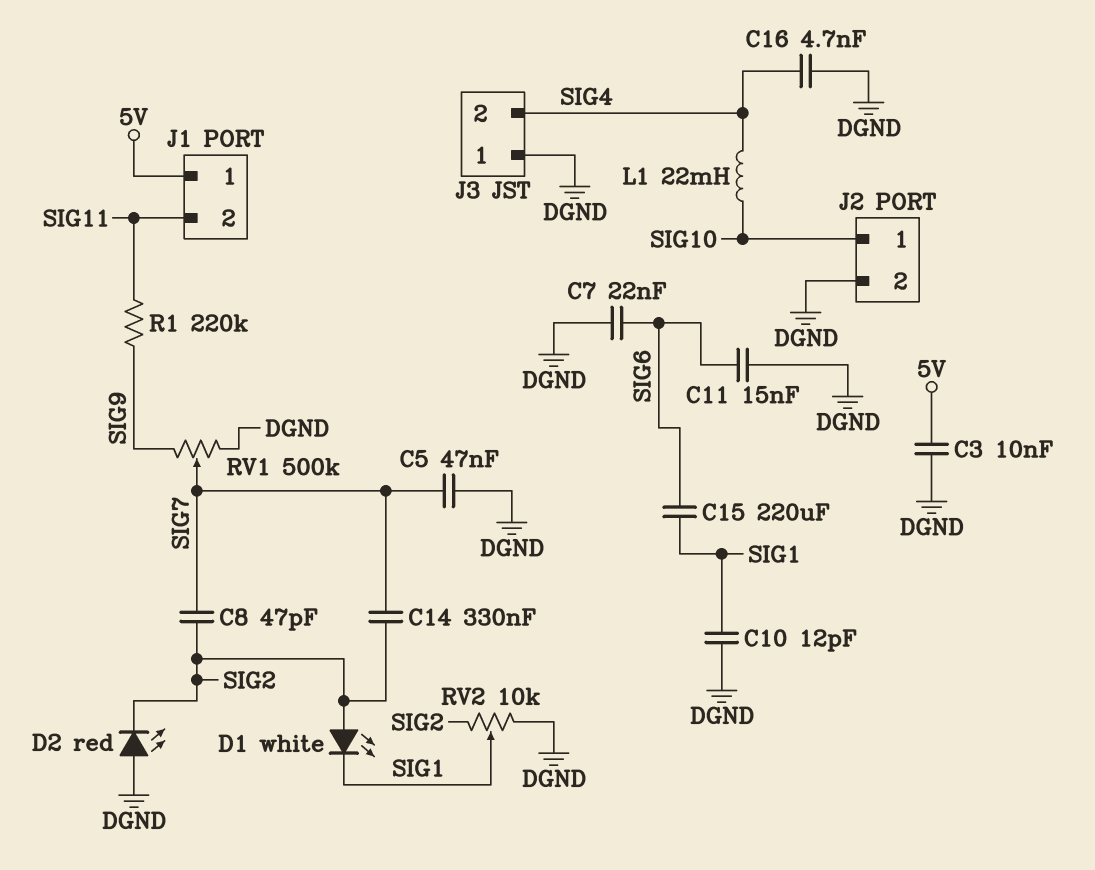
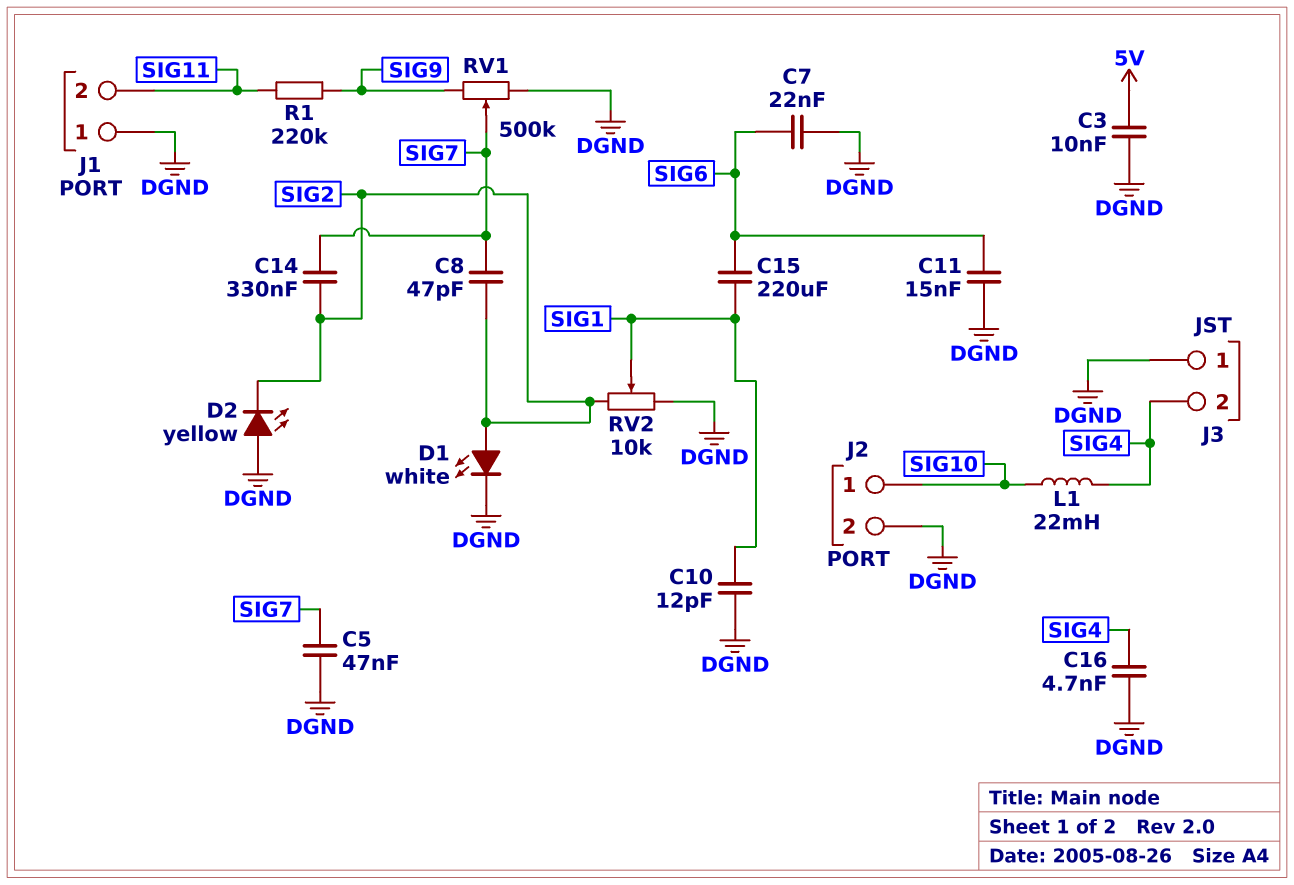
D1: LED white (A SIG2, K SIG1) -> LED white (A SIG2, K DGND)
D2: LED red (A DGND, K SIG2) -> LED yellow (A DGND, K SIG2)
J1 pin 1: 5V -> DGND

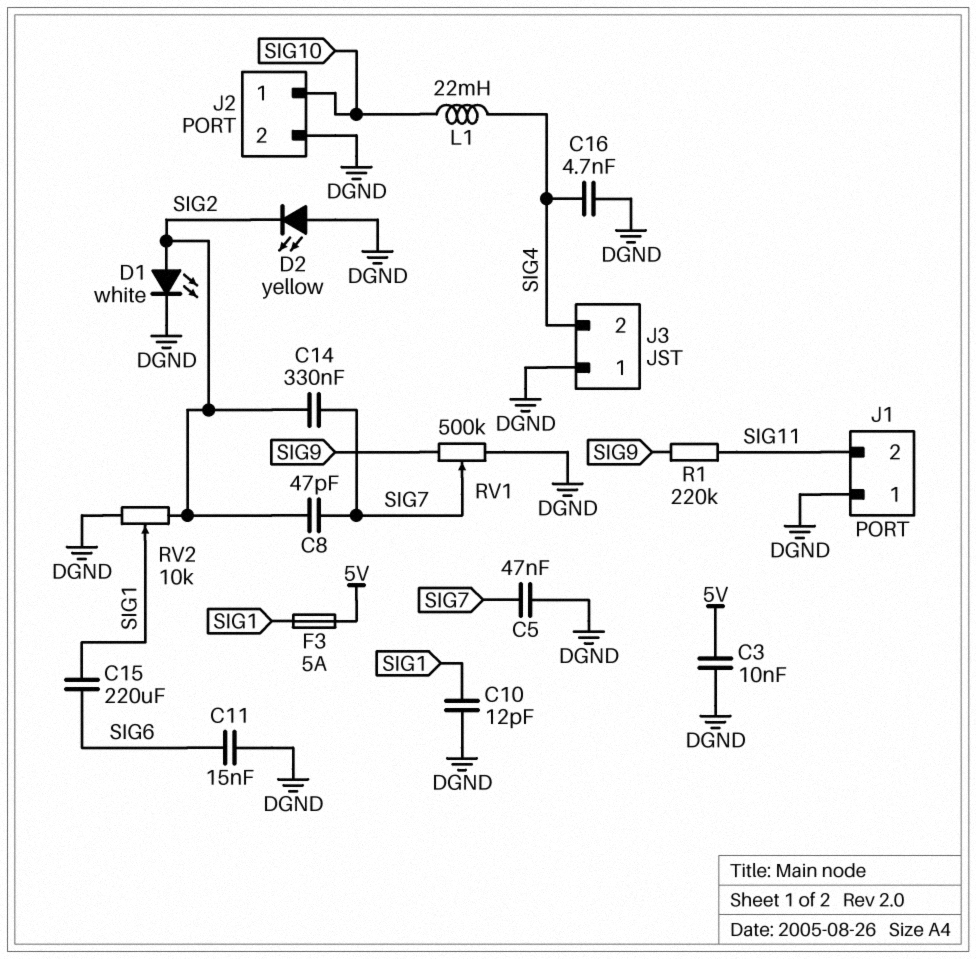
C7: 22nF (DGND, SIG6) -> none
F3: none -> 5A (5V, SIG1)

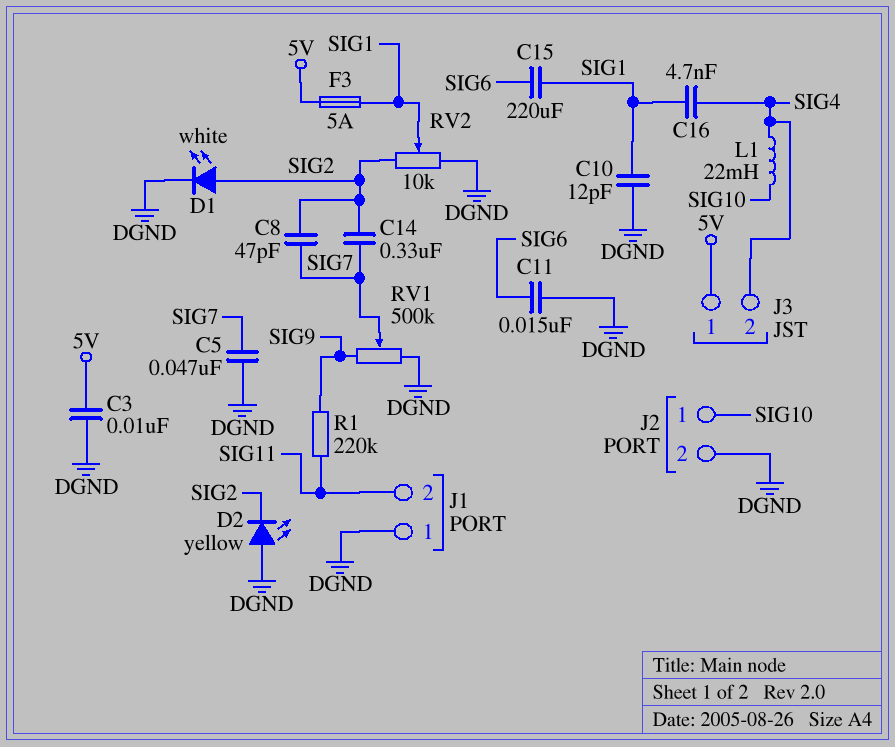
C16: 4.7nF (DGND, SIG4) -> 4.7nF (SIG1, SIG4)
J3 pin 1: DGND -> 5V

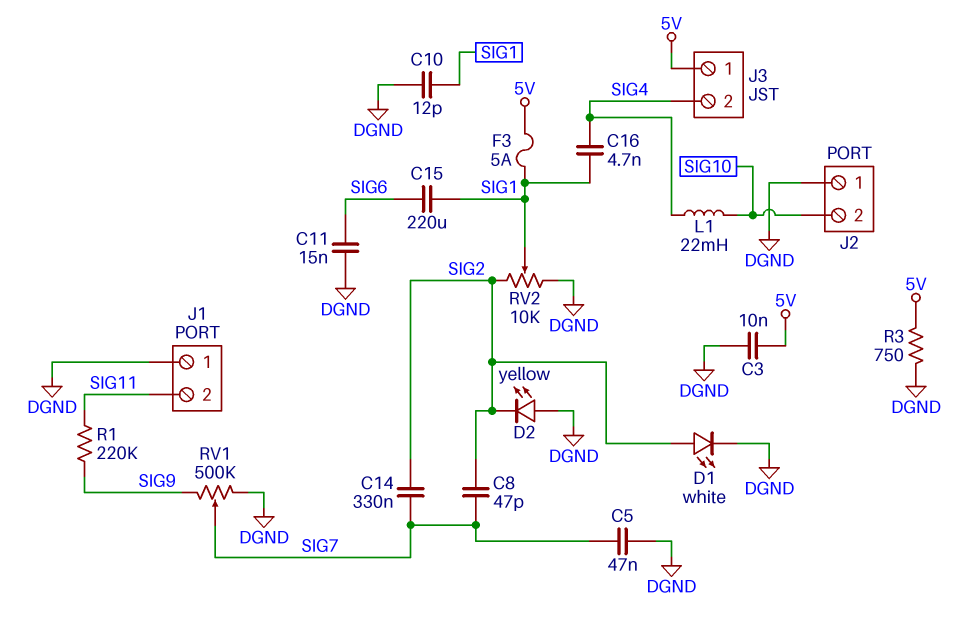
J2 pin 1: SIG10 -> DGND
J2 pin 2: DGND -> SIG10
R3: none -> 750 (5V, DGND)

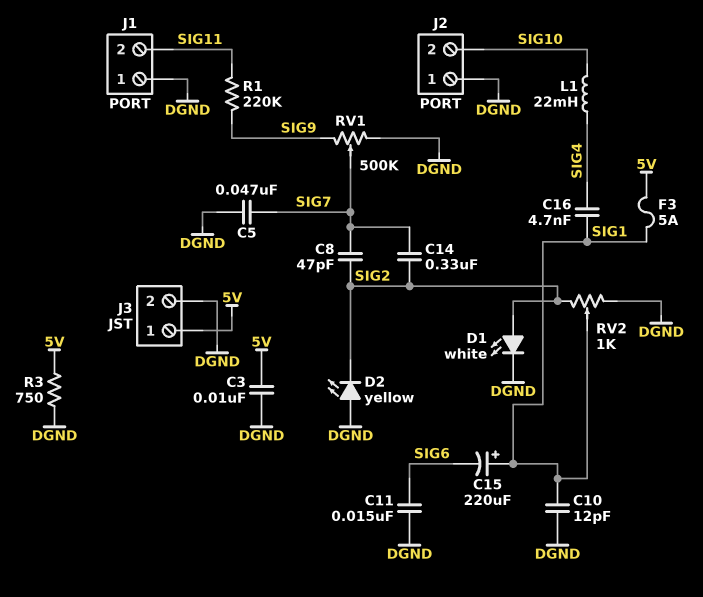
C15: 220uF (SIG1, SIG6) -> 220uF (plus SIG1, minus SIG6)
J3 pin 2: SIG4 -> DGND
RV2: 10k (DGND, SIG2, wiper SIG1) -> 1k (DGND, SIG2, wiper SIG1)

